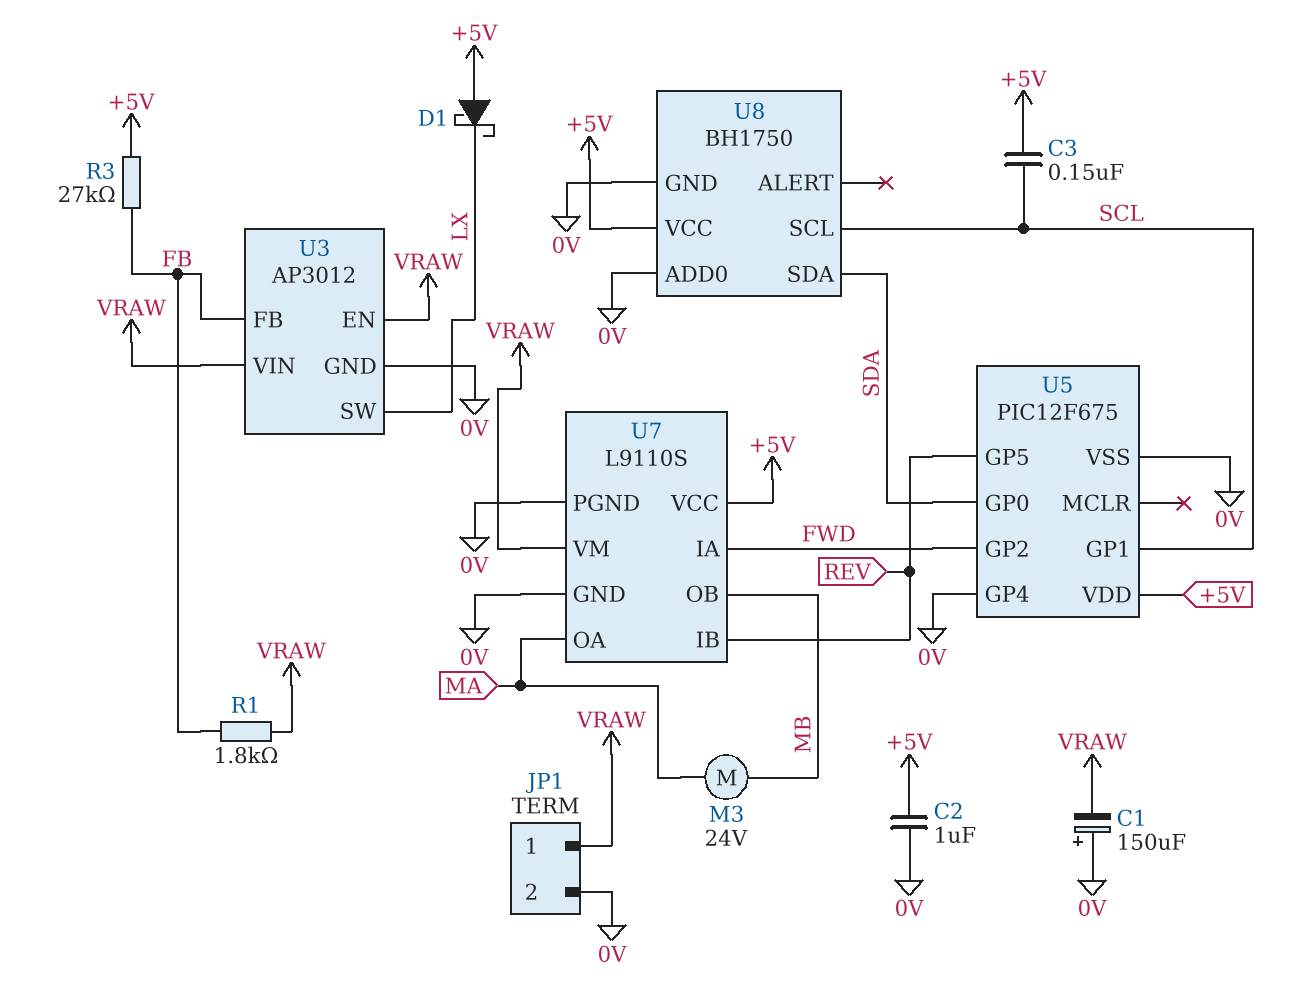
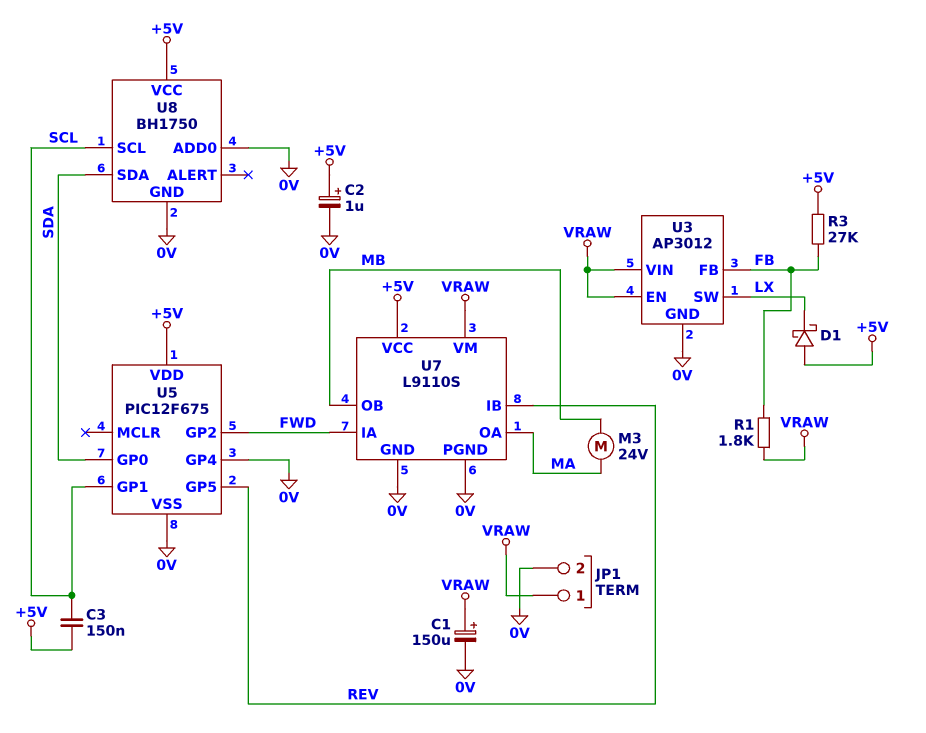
C1: 150uF (plus 0V, minus VRAW) -> 150uF (plus VRAW, minus 0V)
C2: 1uF (+5V, 0V) -> 1uF (plus +5V, minus 0V)

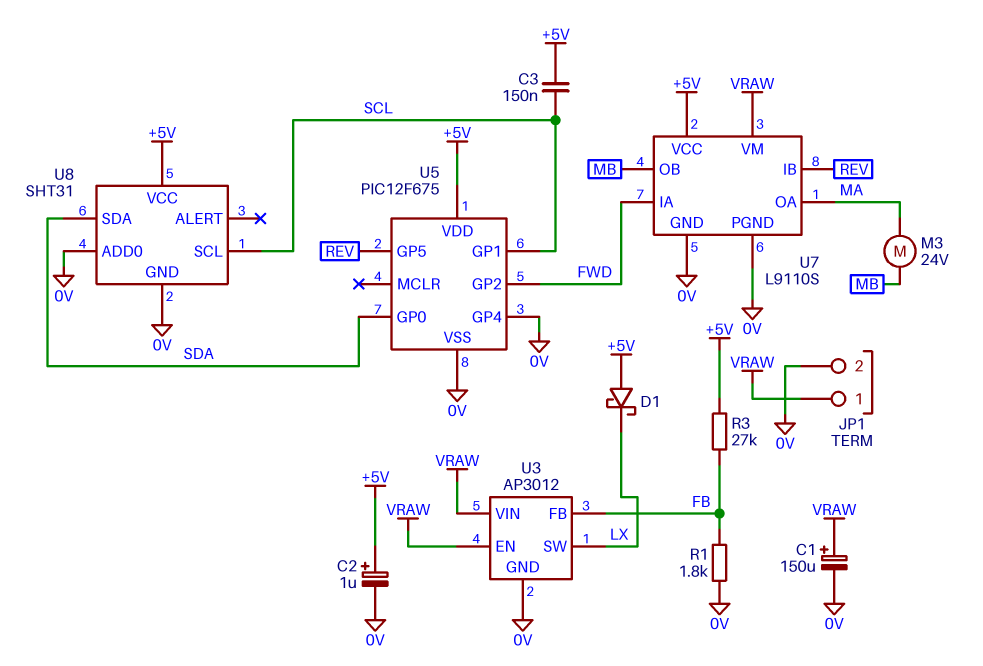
R1: 1.8k (FB, VRAW) -> 1.8k (0V, FB)
U8: BH1750 -> SHT31

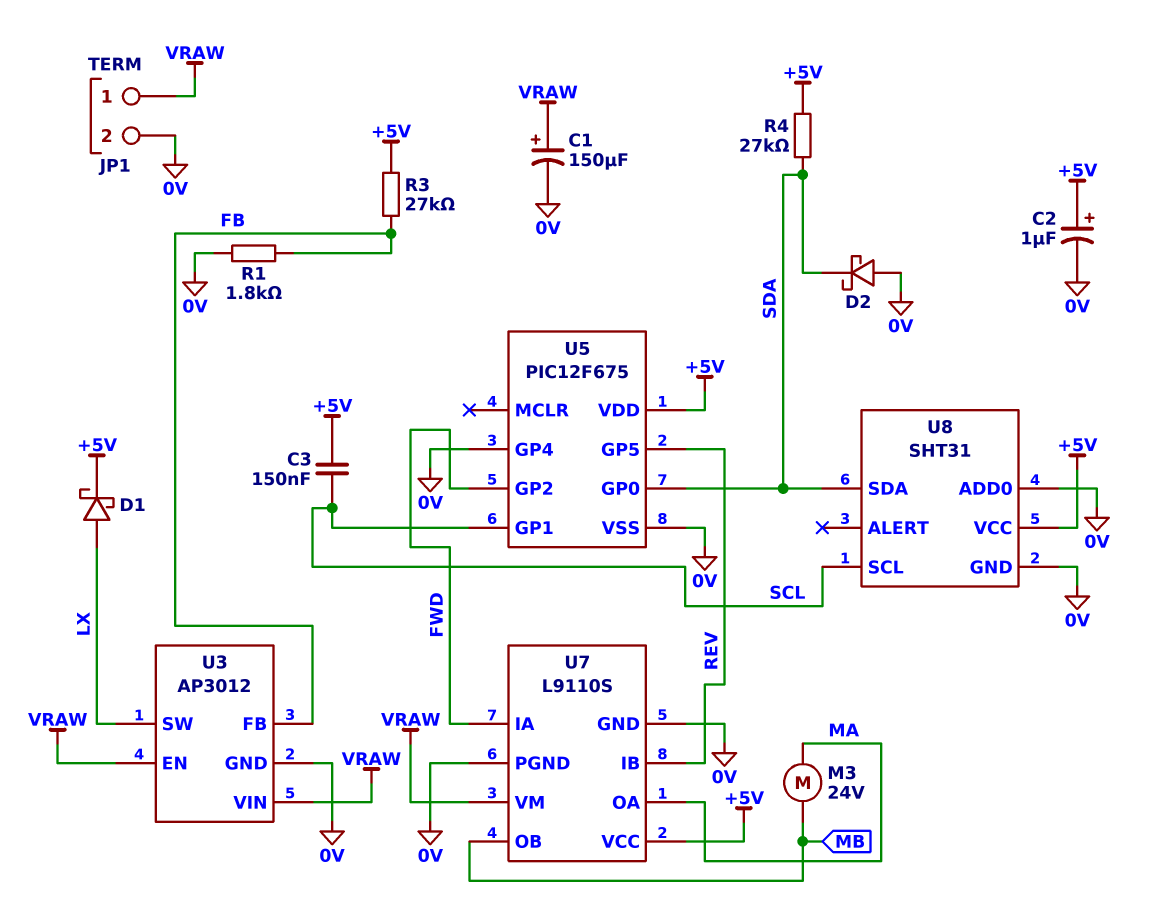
D1: schottky (A +5V, K LX) -> schottky (A LX, K +5V)
D2: none -> schottky (A 0V, K SDA)
R4: none -> 27k (+5V, SDA)

